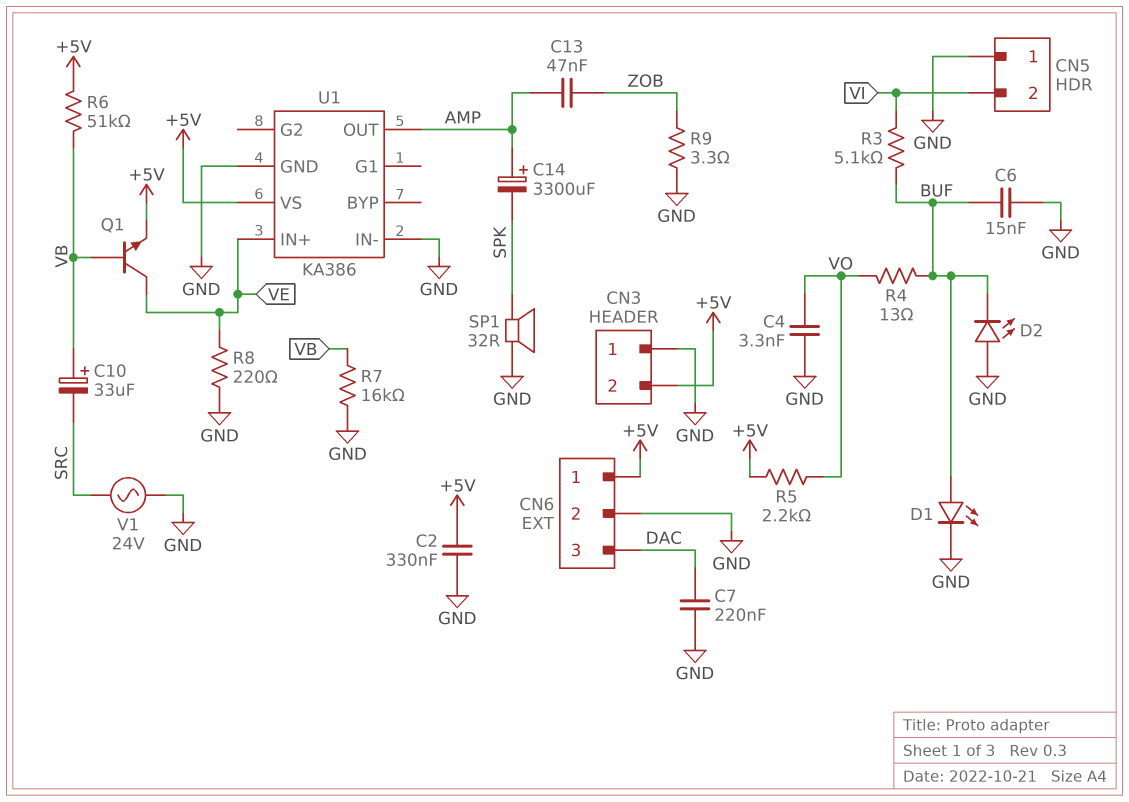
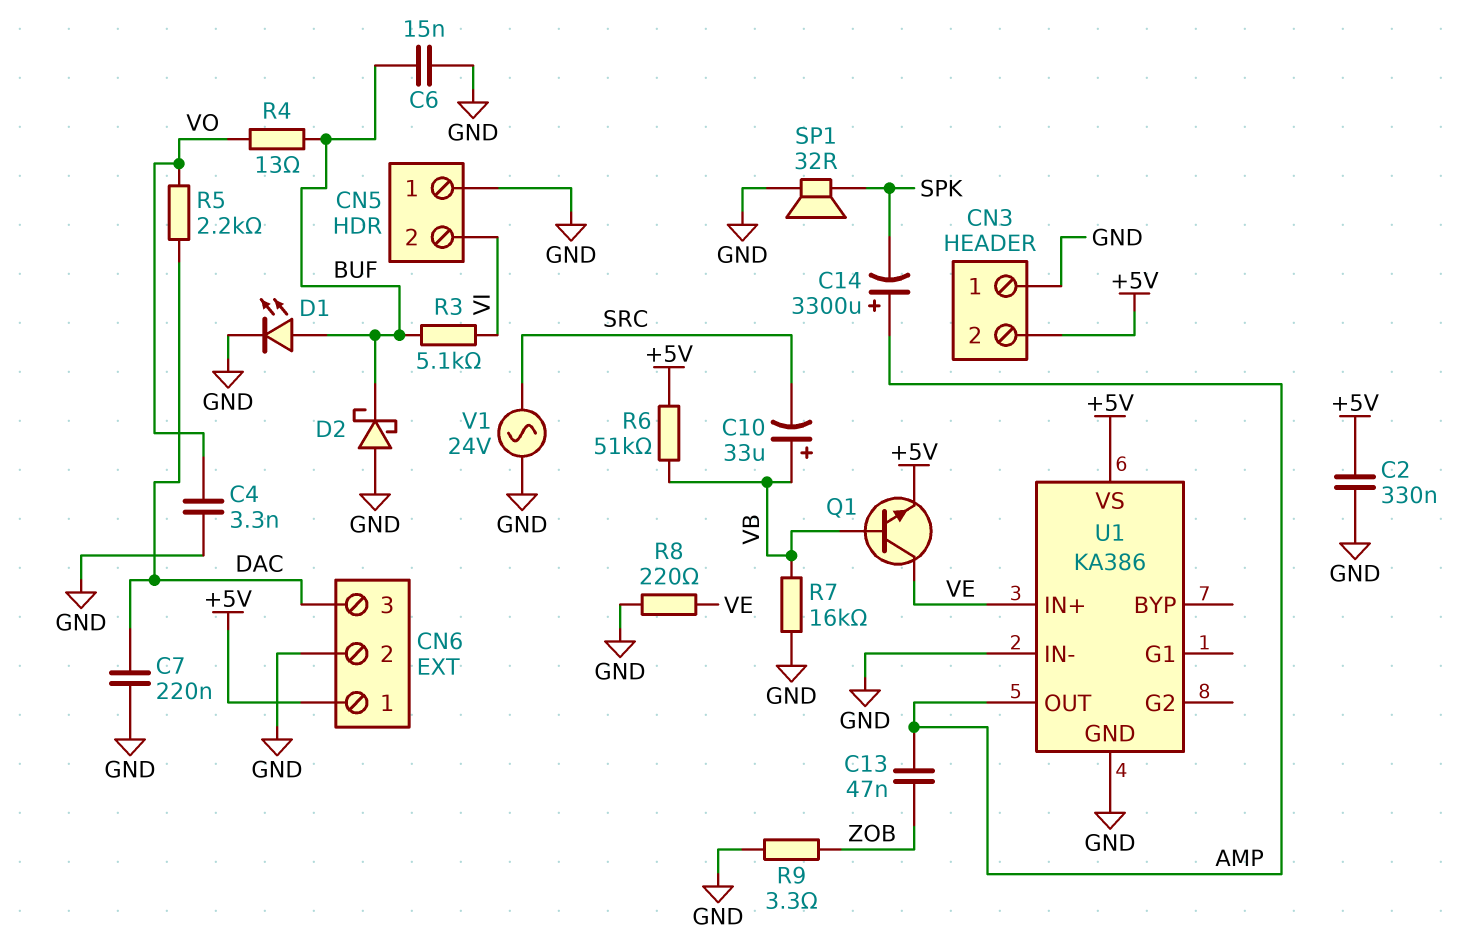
D2: LED (A GND, K BUF) -> schottky (A GND, K BUF)
R5: 2.2k (+5V, VO) -> 2.2k (DAC, VO)

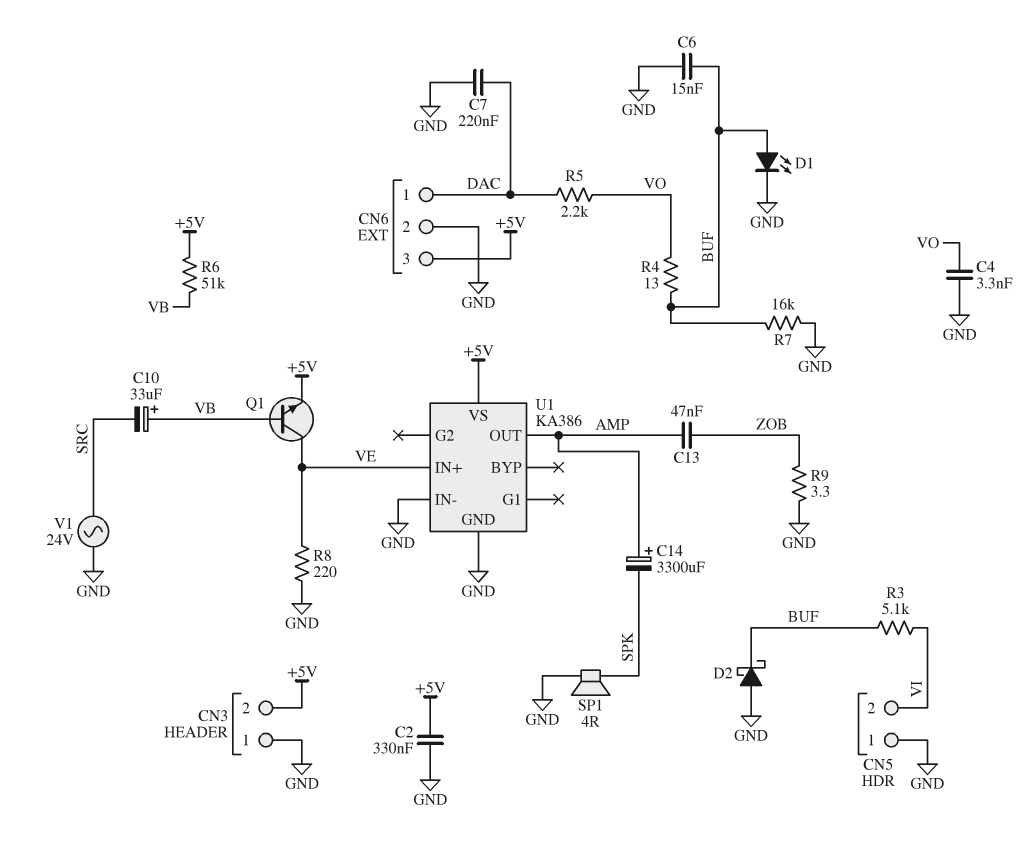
CN6 pin 1: +5V -> DAC
CN6 pin 3: DAC -> +5V
R7: 16k (GND, VB) -> 16k (BUF, GND)
SP1: speaker 32R (GND, SPK) -> speaker 4R (GND, SPK)

